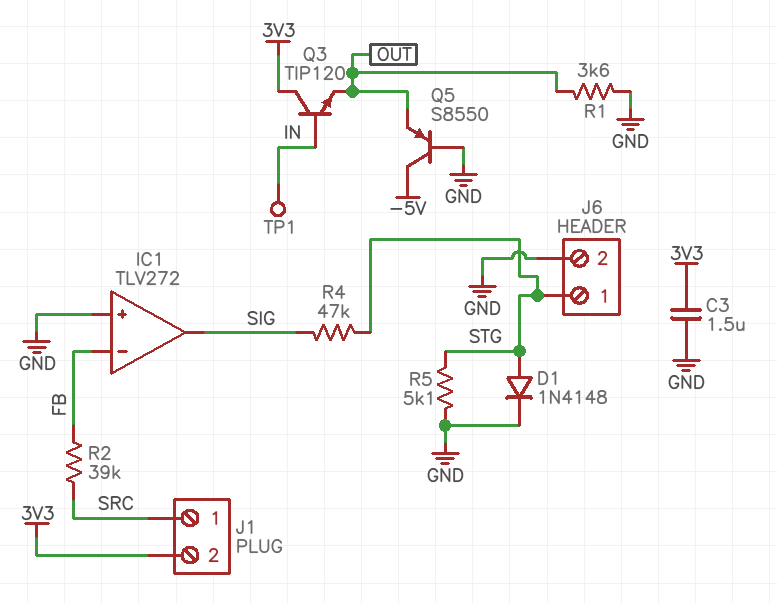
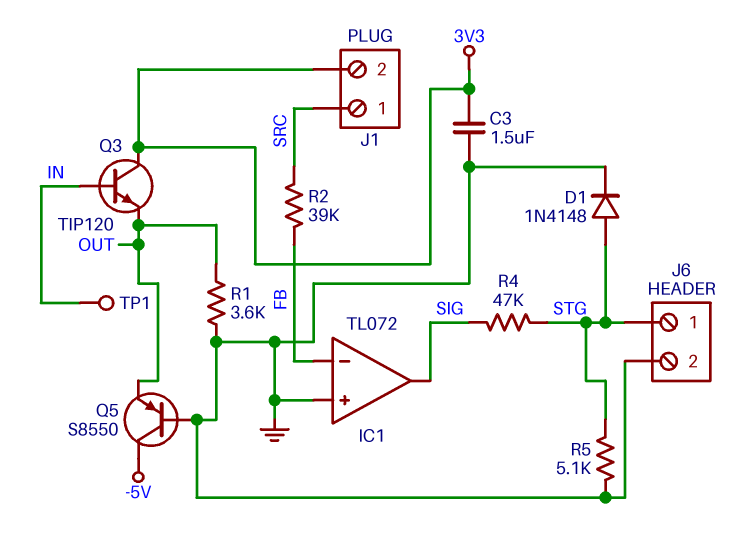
IC1: TLV272 -> TL072

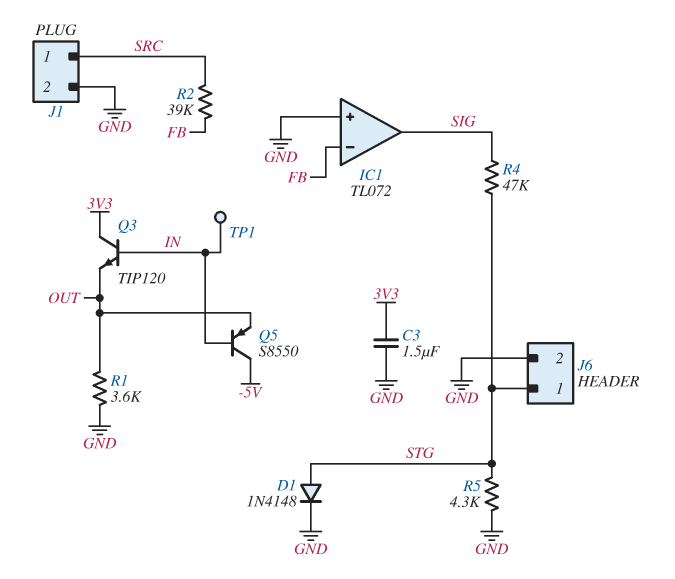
J1 pin 2: 3V3 -> GND
Q5: PNP S8550 (B GND, C -5V, E OUT) -> PNP S8550 (B IN, C -5V, E OUT)
R5: 5.1k (GND, STG) -> 4.3k (GND, STG)

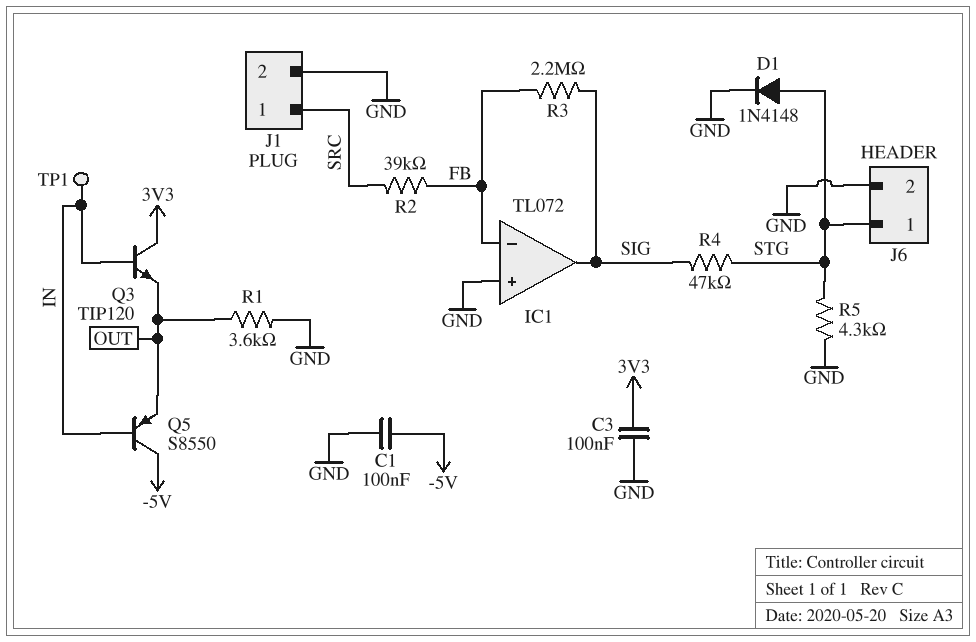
C1: none -> 100nF (-5V, GND)
C3: 1.5uF (3V3, GND) -> 100nF (3V3, GND)
R3: none -> 2.2M (FB, SIG)

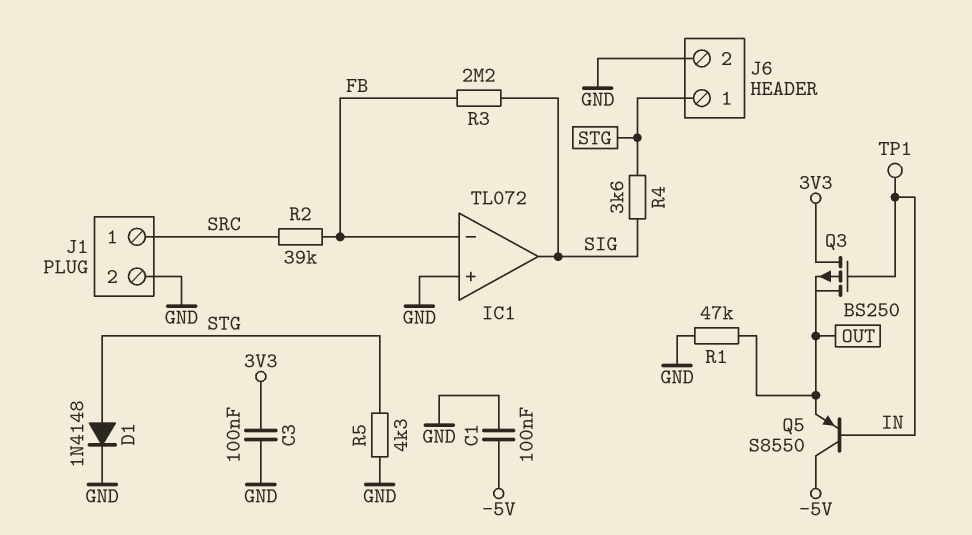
Q3: NPN TIP120 (B IN, C 3V3, E OUT) -> PMOS BS250 (G IN, D 3V3, S OUT)
R1: 3.6k (GND, OUT) -> 47k (GND, OUT)
R4: 47k (SIG, STG) -> 3.6k (SIG, STG)

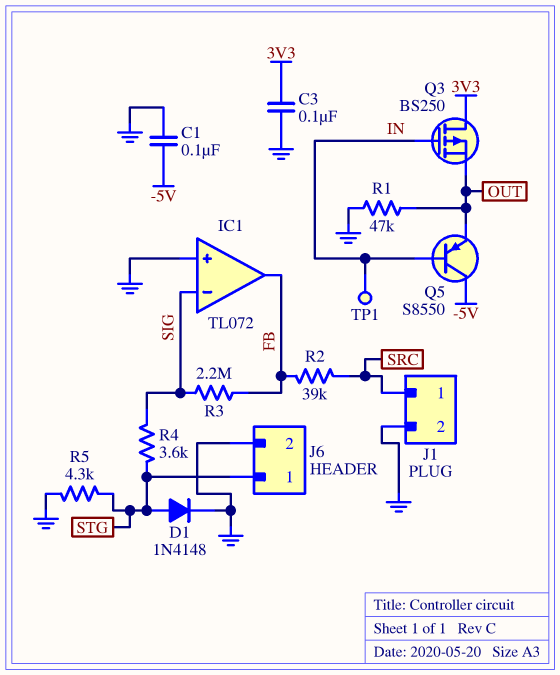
IC1 pin in-: FB -> SIG
IC1 pin out: SIG -> FB

